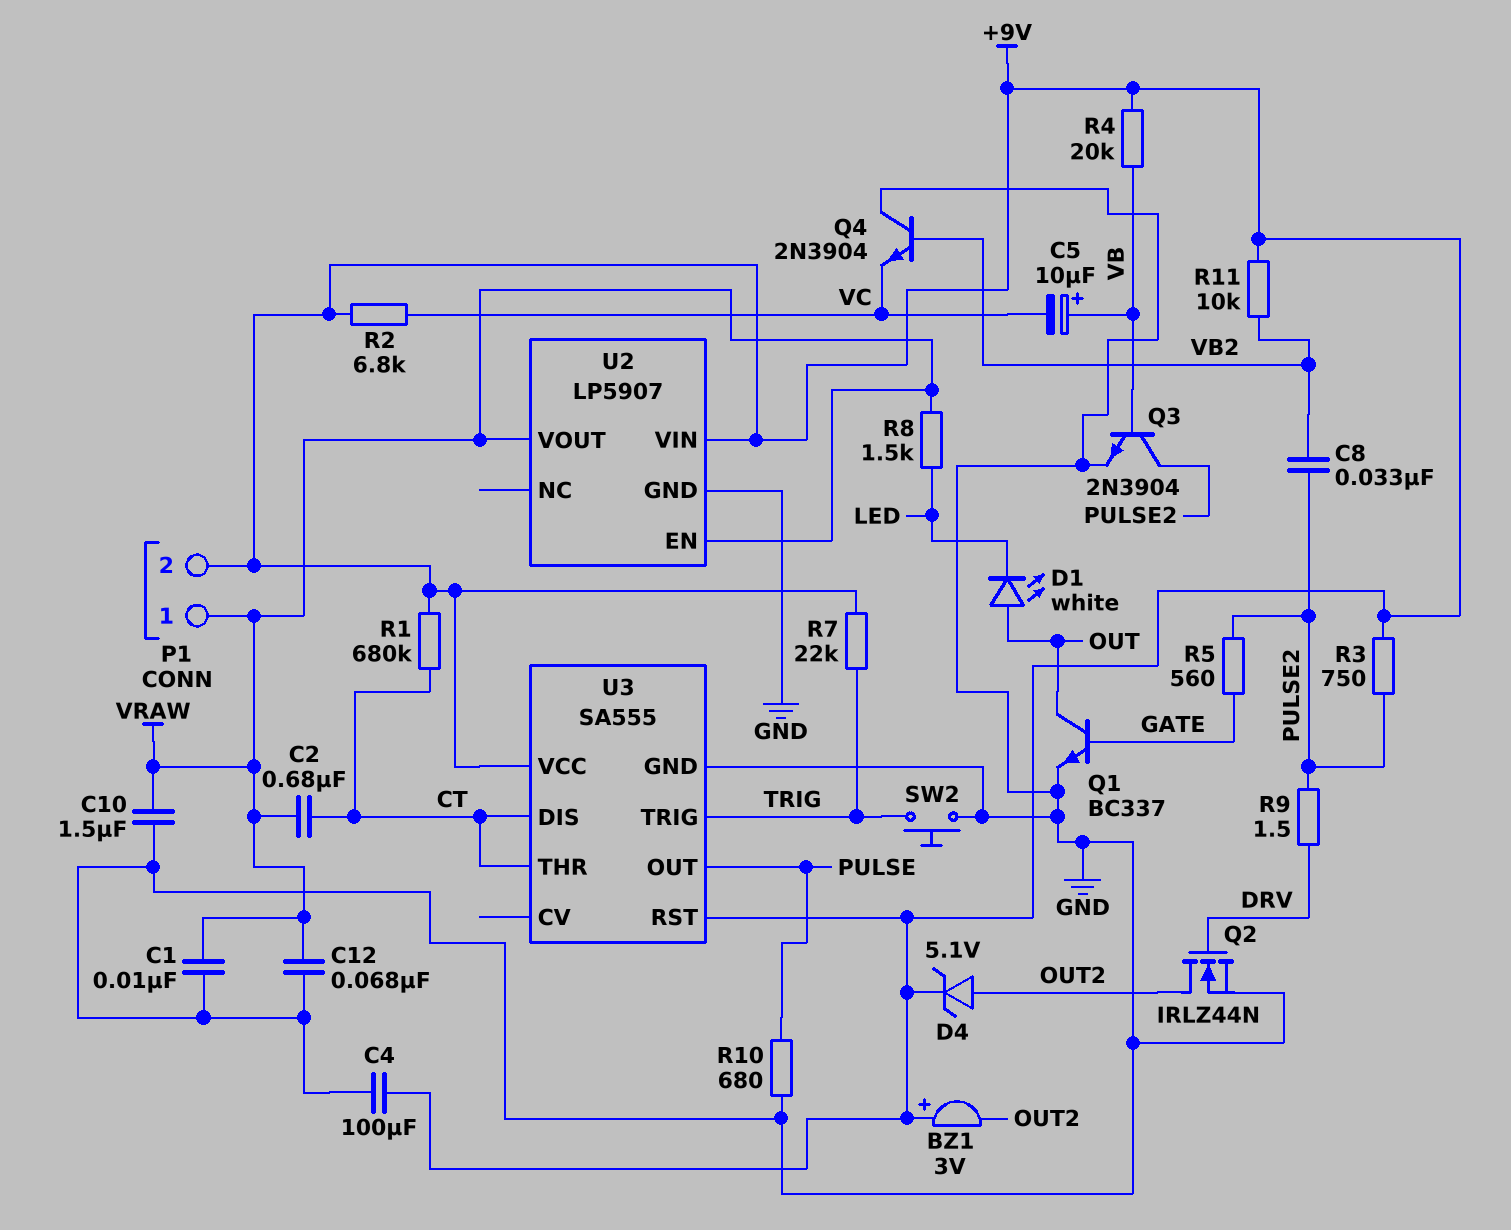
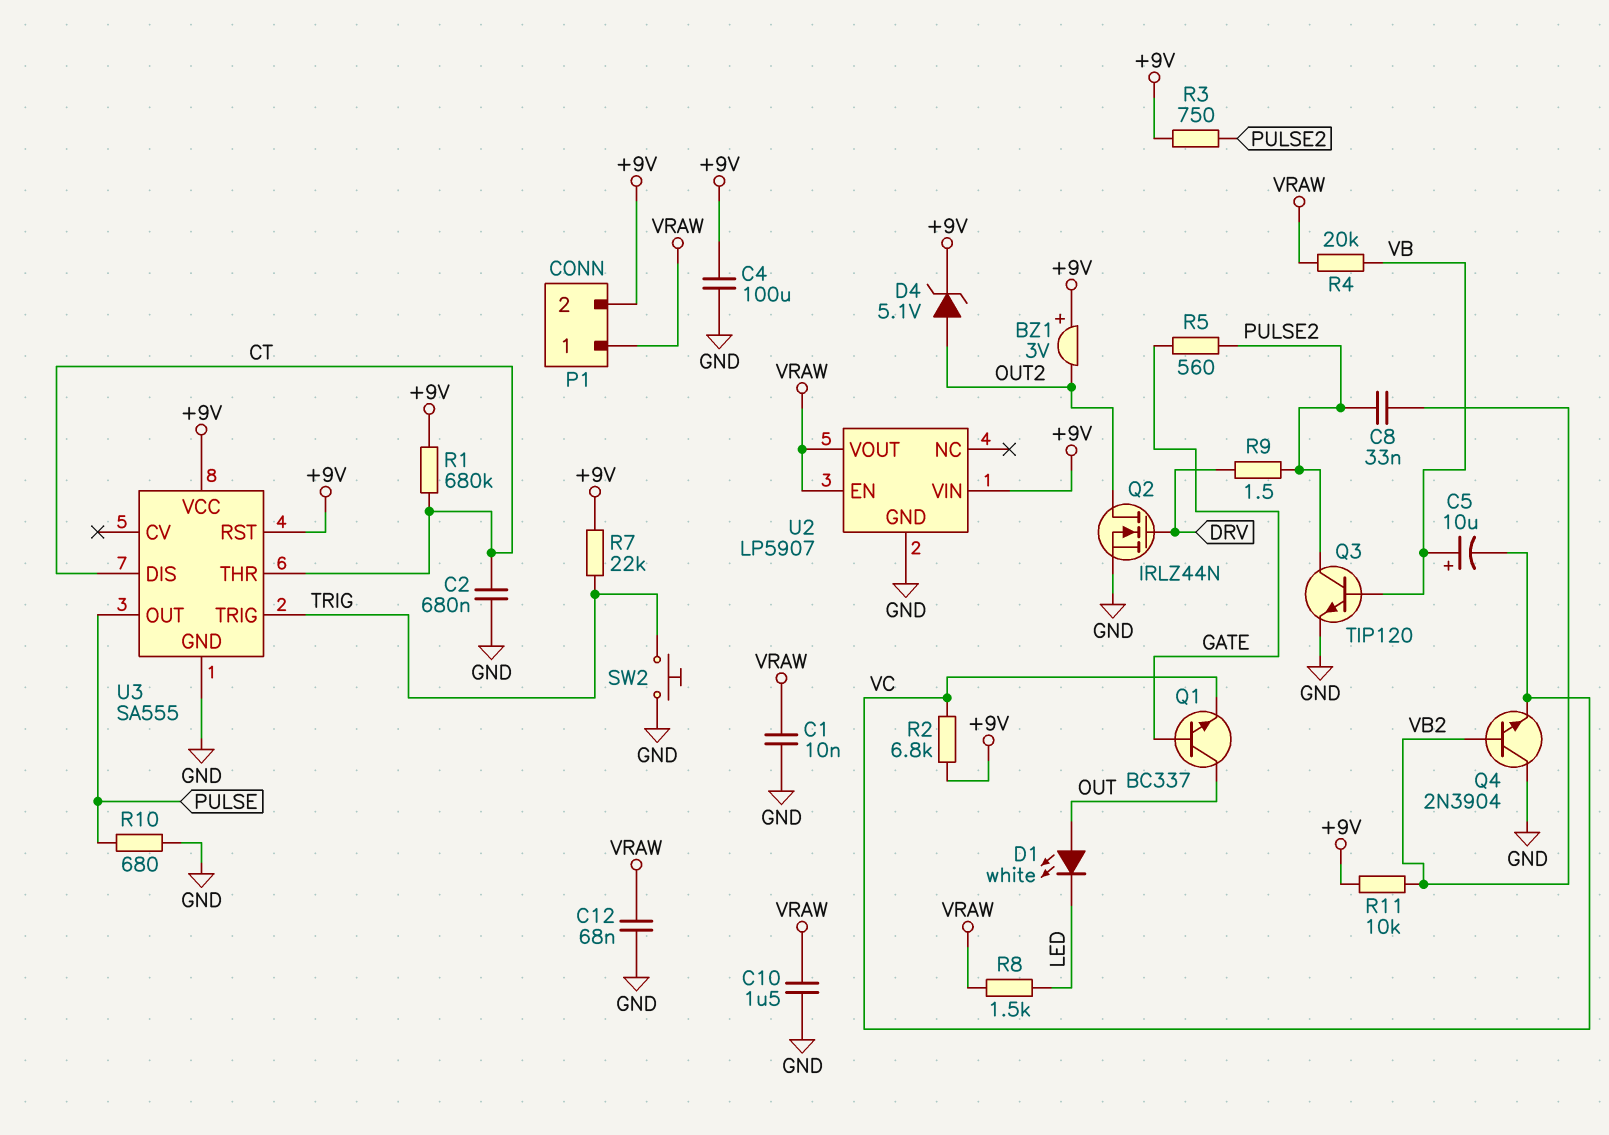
C2: 680nF (CT, VRAW) -> 680nF (CT, GND)
Q1: NPN BC337 (B GATE, C OUT, E GND) -> NPN BC337 (B GATE, C OUT, E VC)
Q3: NPN 2N3904 (B VB, C PULSE2, E GND) -> NPN TIP120 (B VB, C PULSE2, E GND)
R4: 20k (+9V, VB) -> 20k (VB, VRAW)

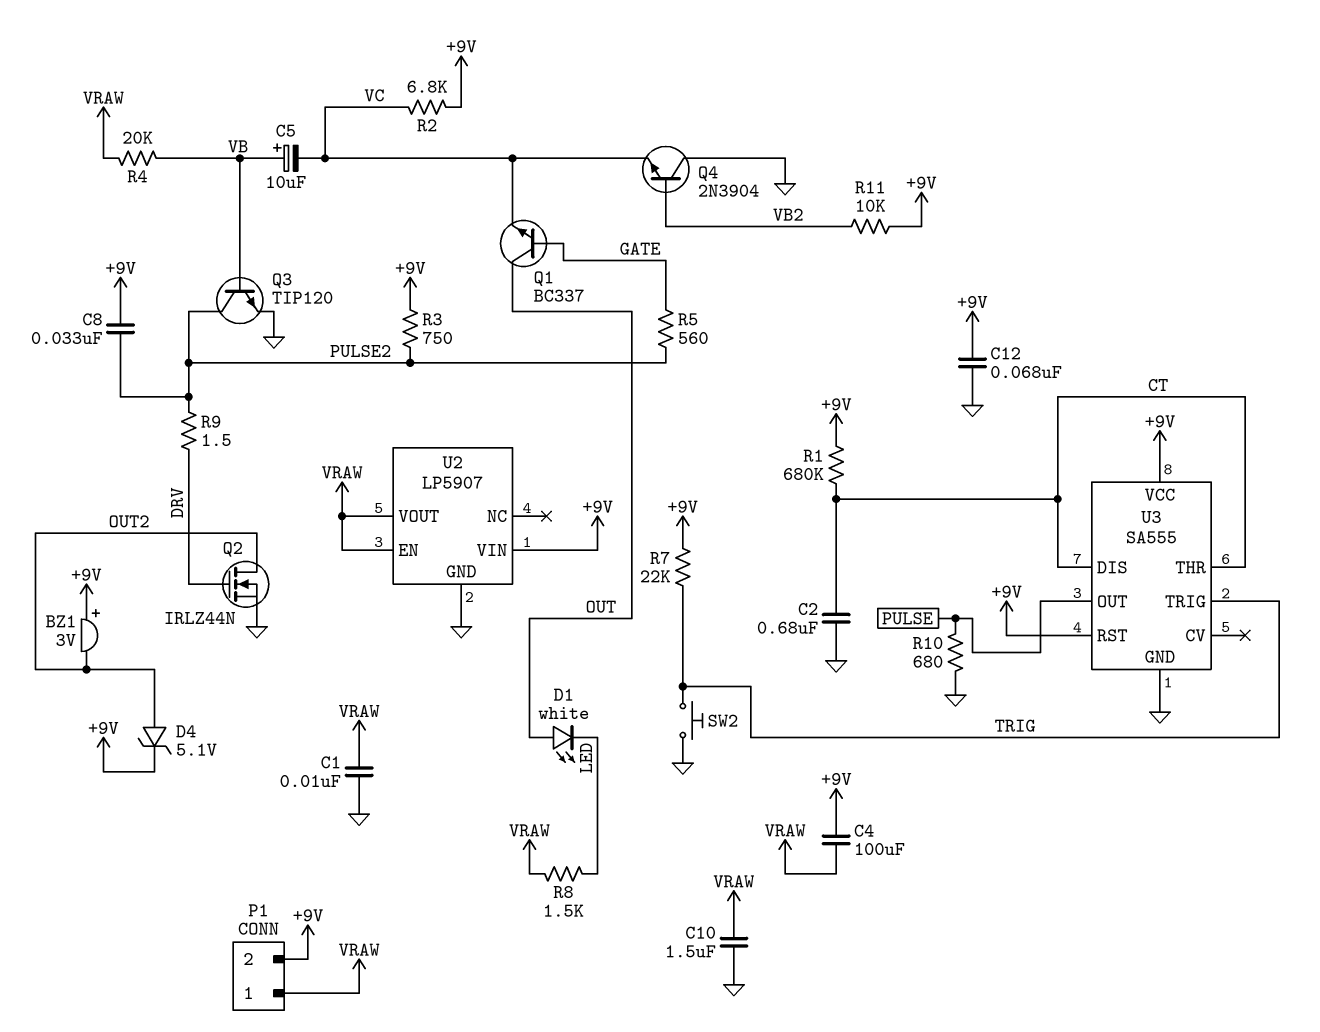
C4: 100uF (+9V, GND) -> 100uF (+9V, VRAW)
C8: 33nF (PULSE2, VB2) -> 33nF (+9V, PULSE2)
C12: 68nF (GND, VRAW) -> 68nF (+9V, GND)

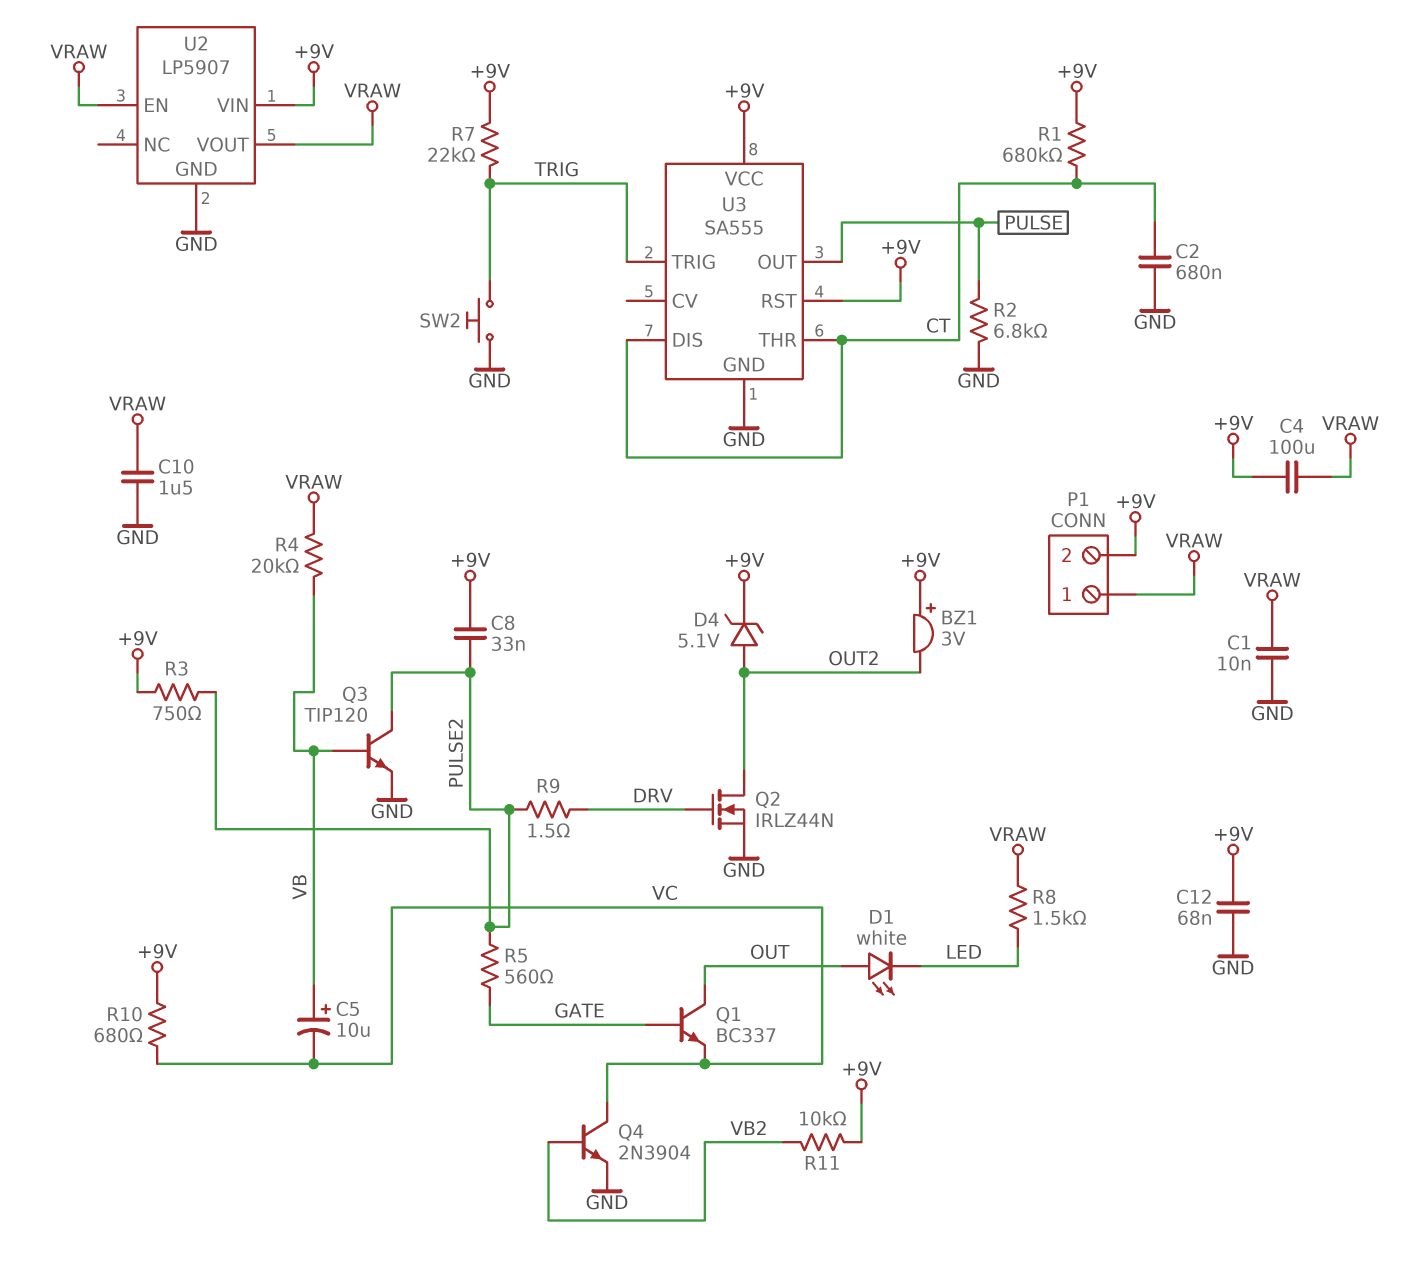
Q4: NPN 2N3904 (B VB2, C GND, E VC) -> NPN 2N3904 (B VB2, C VC, E GND)
R2: 6.8k (+9V, VC) -> 6.8k (GND, PULSE)
R10: 680 (GND, PULSE) -> 680 (+9V, VC)

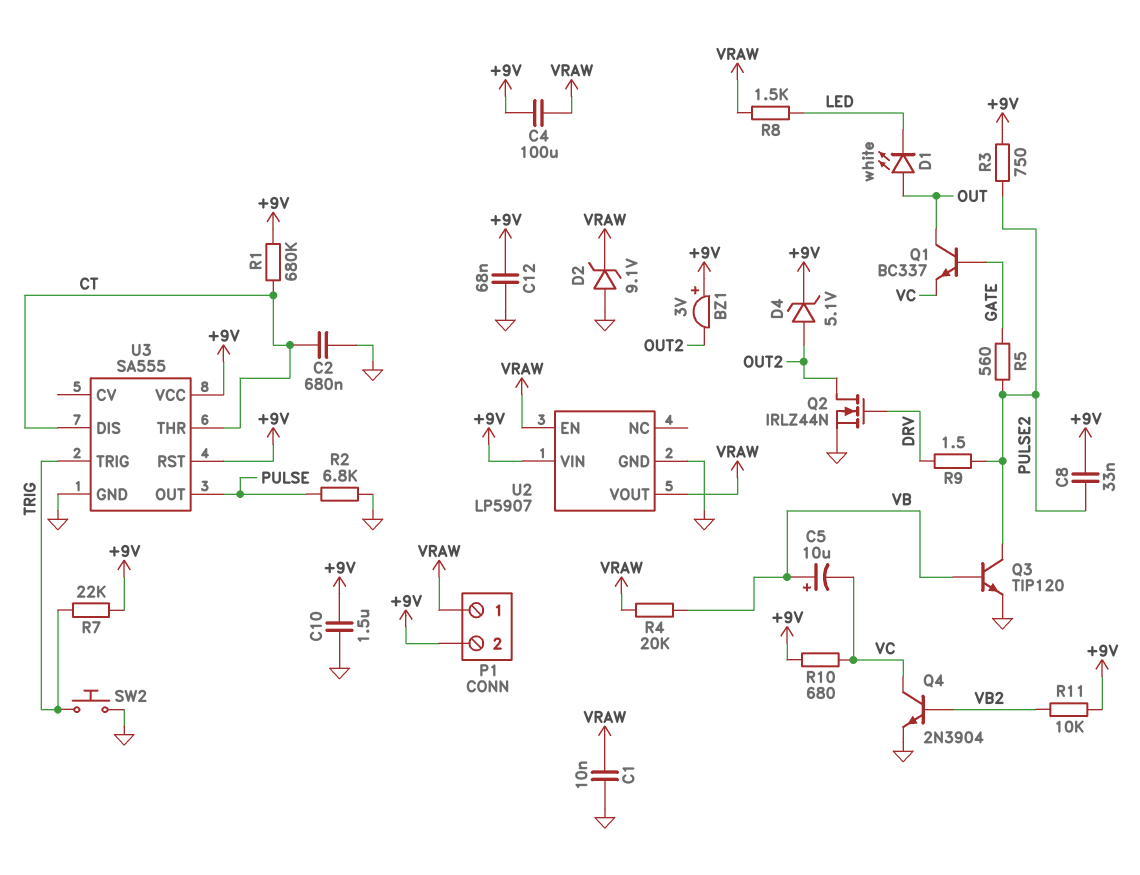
C10: 1.5uF (GND, VRAW) -> 1.5uF (+9V, GND)
D2: none -> zener 9.1V (A GND, K VRAW)

